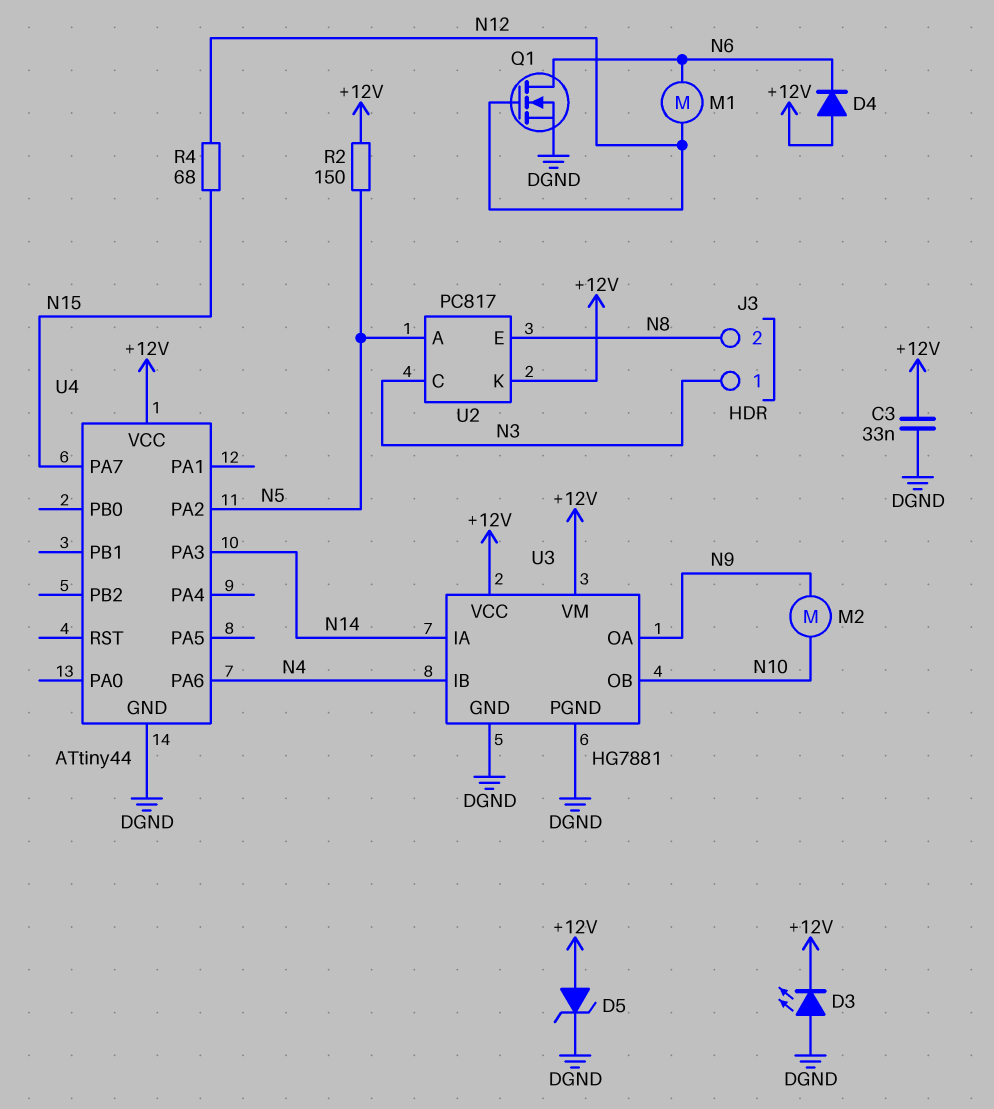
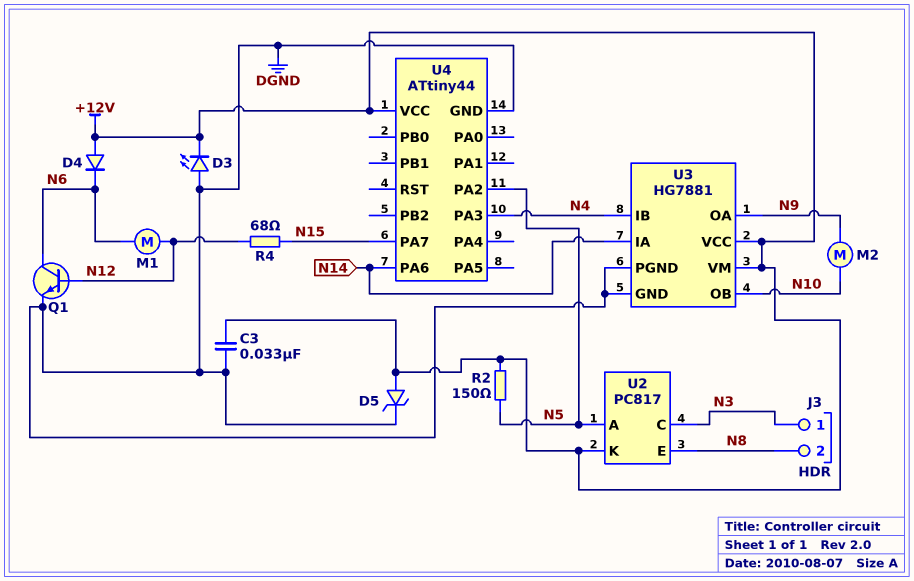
Q1: NMOS (G N12, D N6, S DGND) -> NPN (B N12, C N6, E DGND)
U4 pin PA3: N14 -> N4
U4 pin PA6: N4 -> N14

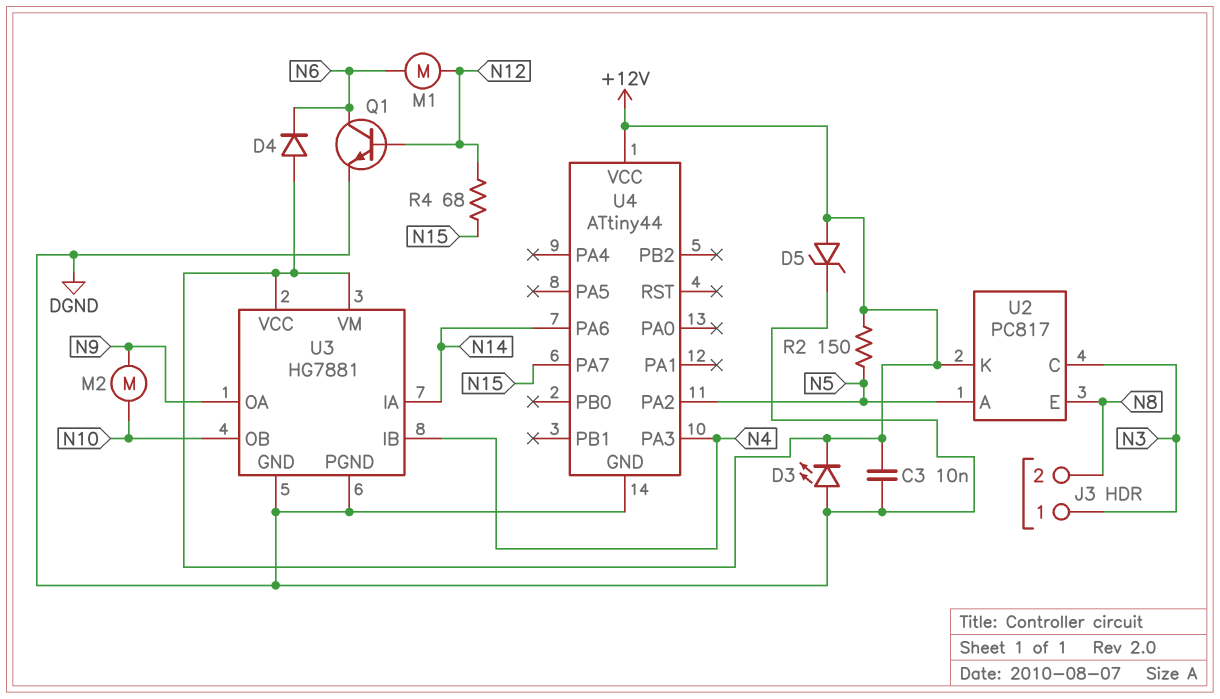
C3: 33nF (+12V, DGND) -> 10nF (+12V, DGND)

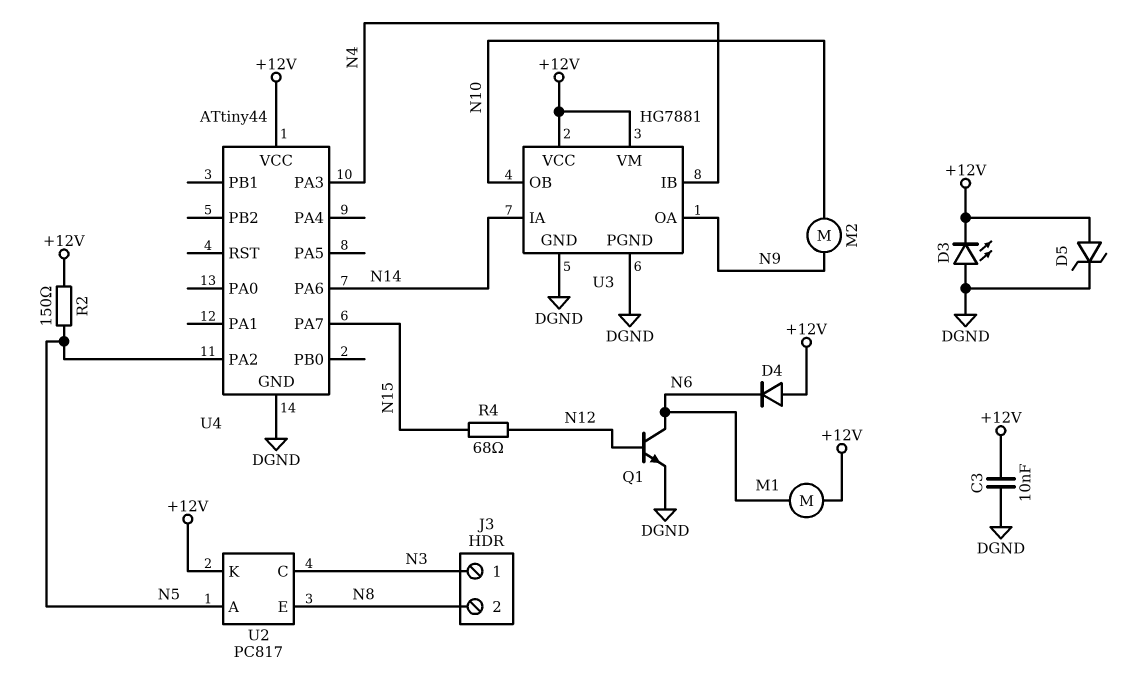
M1: motor (N6, N12) -> motor (+12V, N6)

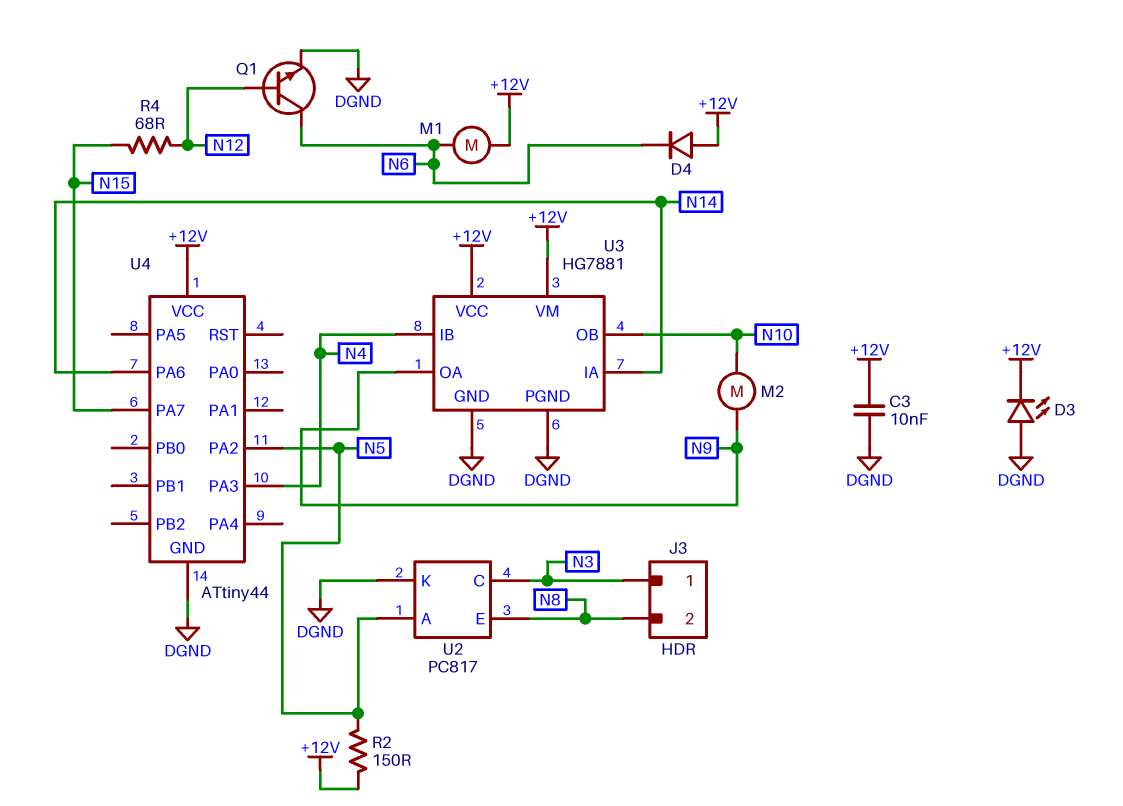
D5: zener (A +12V, K DGND) -> none
U2 pin K: +12V -> DGND

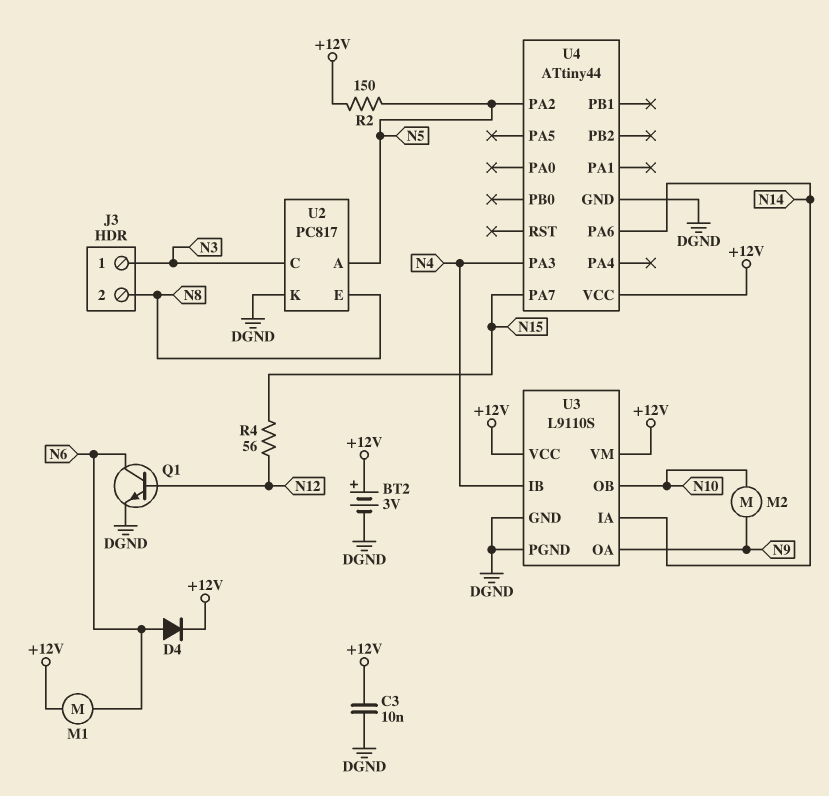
BT2: none -> 3V (plus +12V, minus DGND)
D3: LED (A DGND, K +12V) -> none
D4: diode (A +12V, K N6) -> diode (A N6, K +12V)
R4: 68 (N12, N15) -> 56 (N12, N15)
U3: HG7881 -> L9110S

